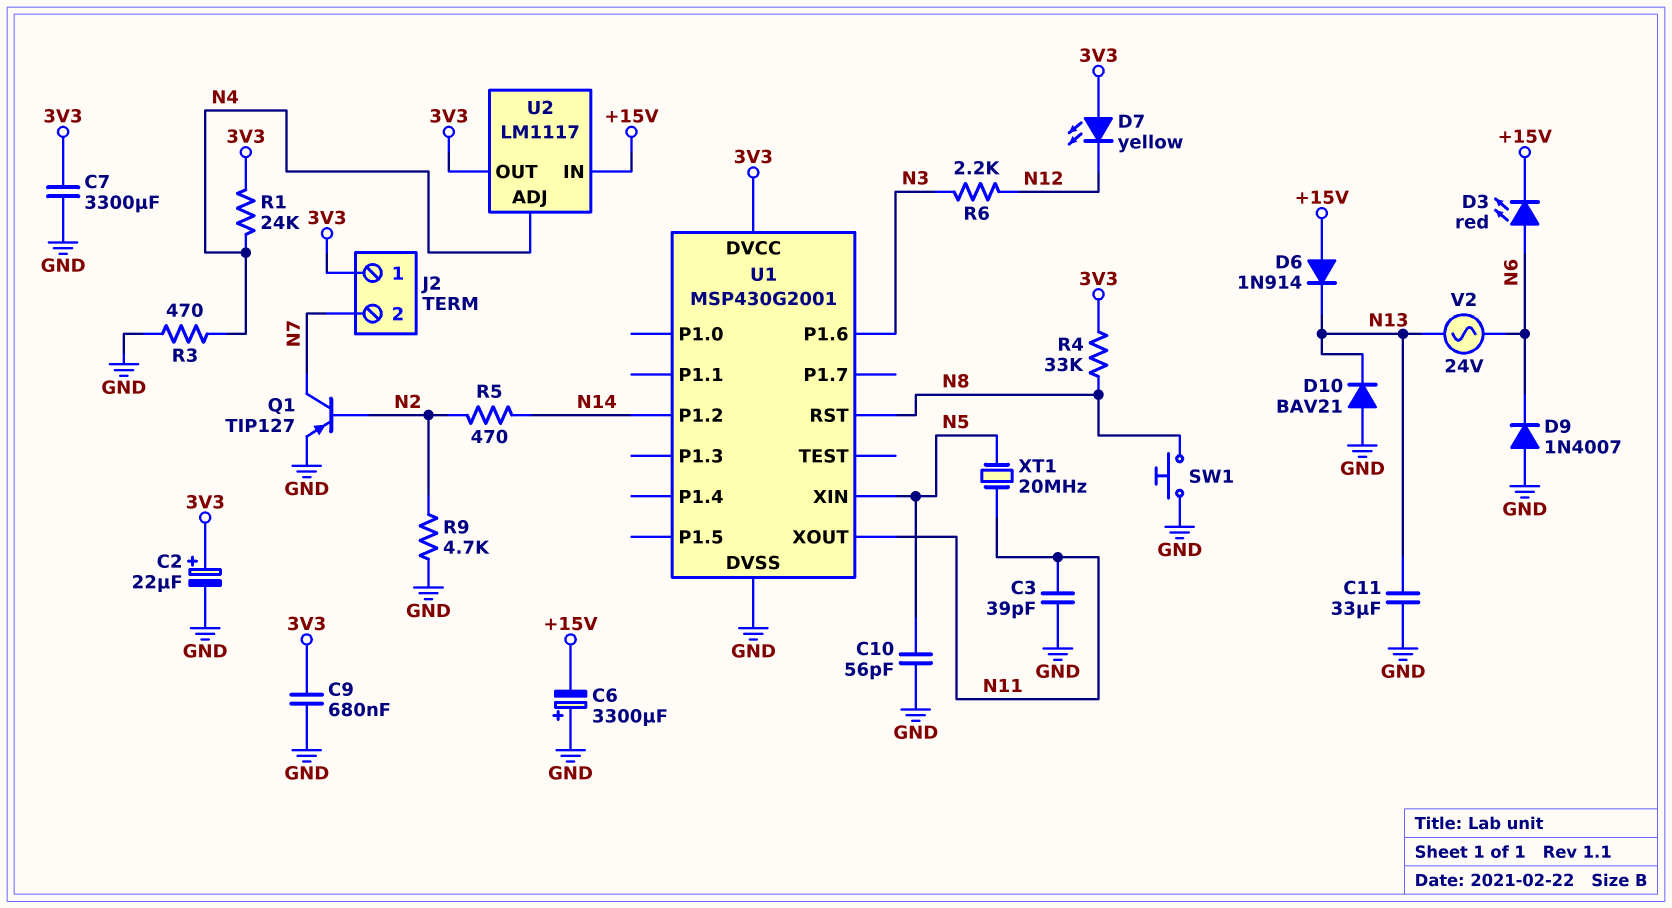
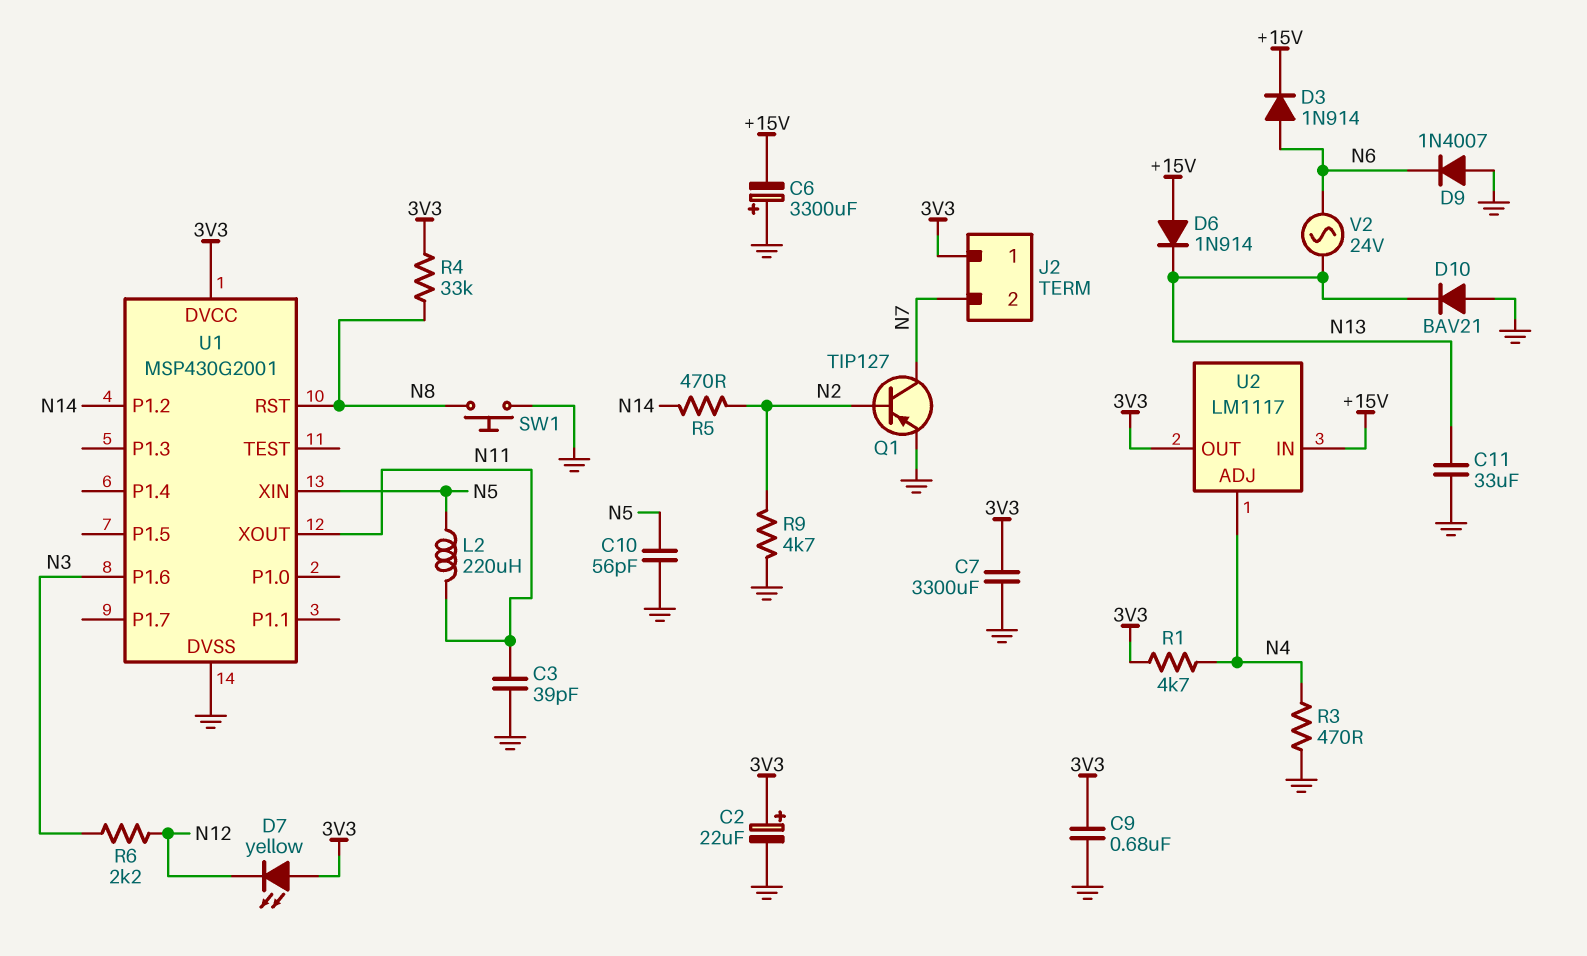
D3: LED red (A N6, K +15V) -> diode 1N914 (A N6, K +15V)
L2: none -> 220uH (N5, N11)
R1: 24k (3V3, N4) -> 4.7k (3V3, N4)
XT1: 20MHz (N5, N11) -> none

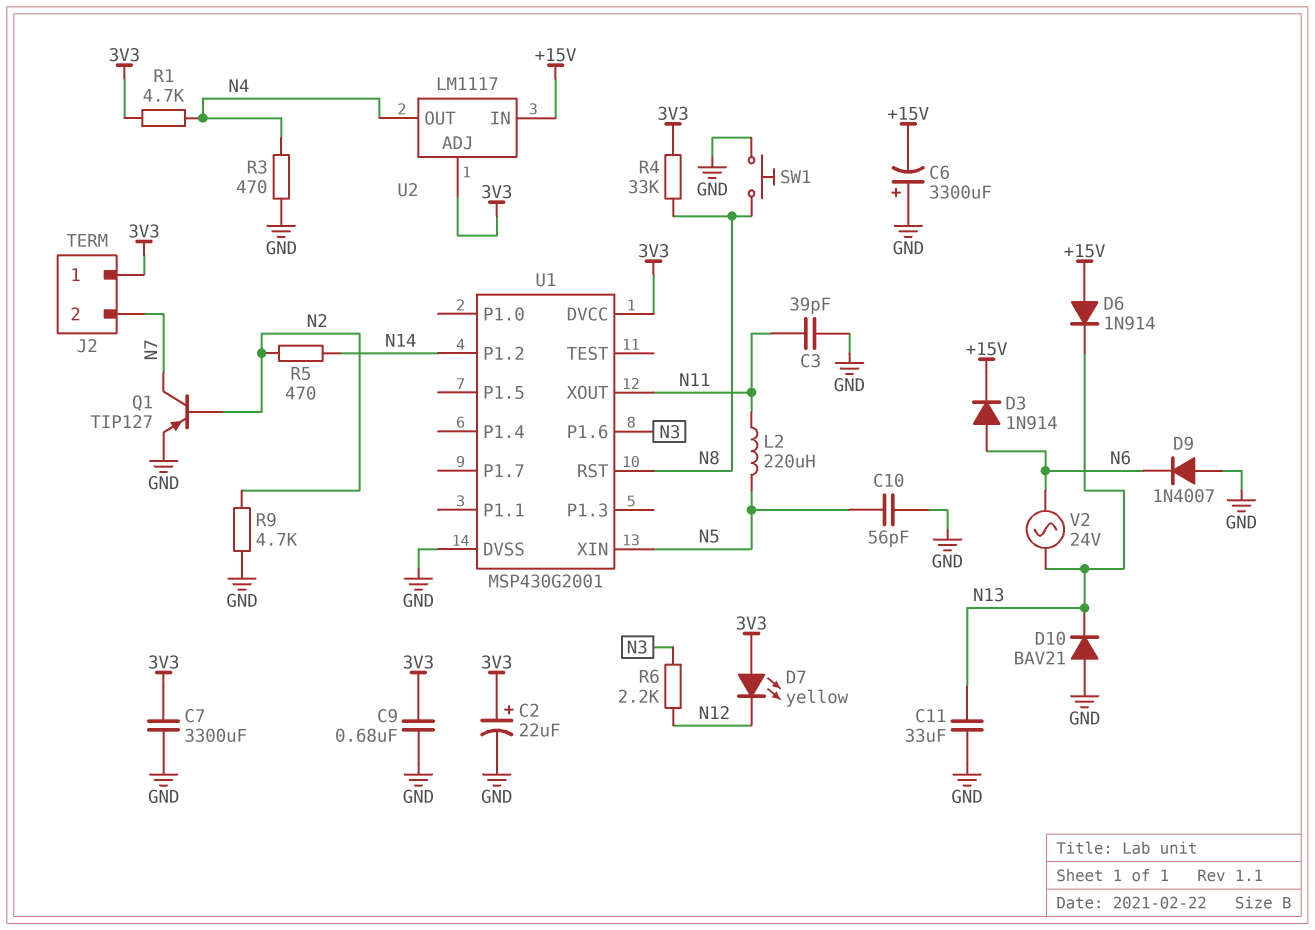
U2 pin ADJ: N4 -> 3V3
U2 pin OUT: 3V3 -> N4

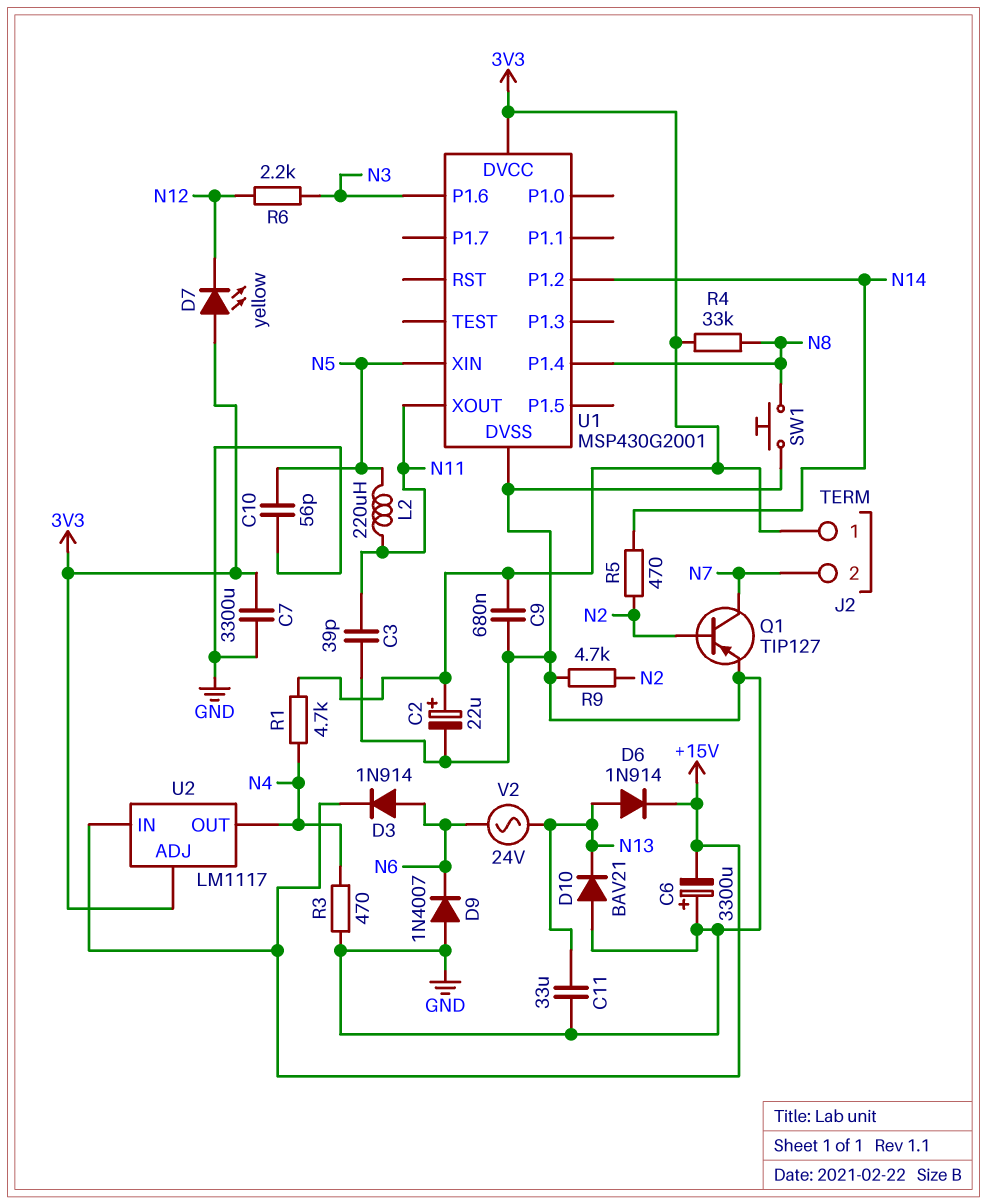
D6: diode 1N914 (A +15V, K N13) -> diode 1N914 (A N13, K +15V)
U1 pin P1.4: none -> N8
U1 pin RST: N8 -> none

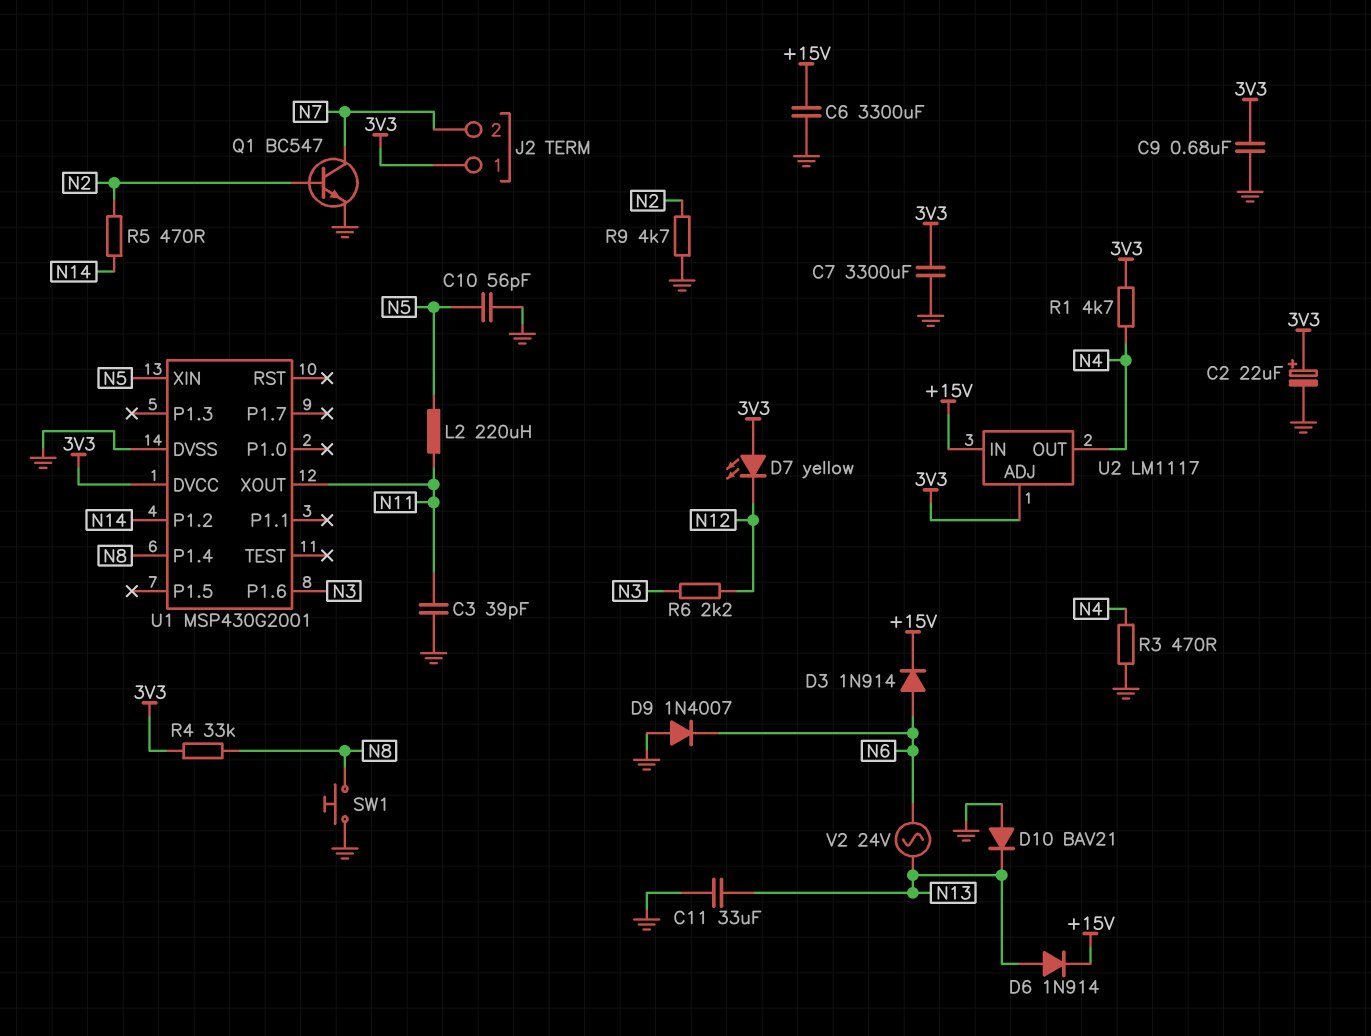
C6: 3300uF (plus GND, minus +15V) -> 3300uF (+15V, GND)
Q1: PNP TIP127 (B N2, C N7, E GND) -> NPN BC547 (B N2, C N7, E GND)

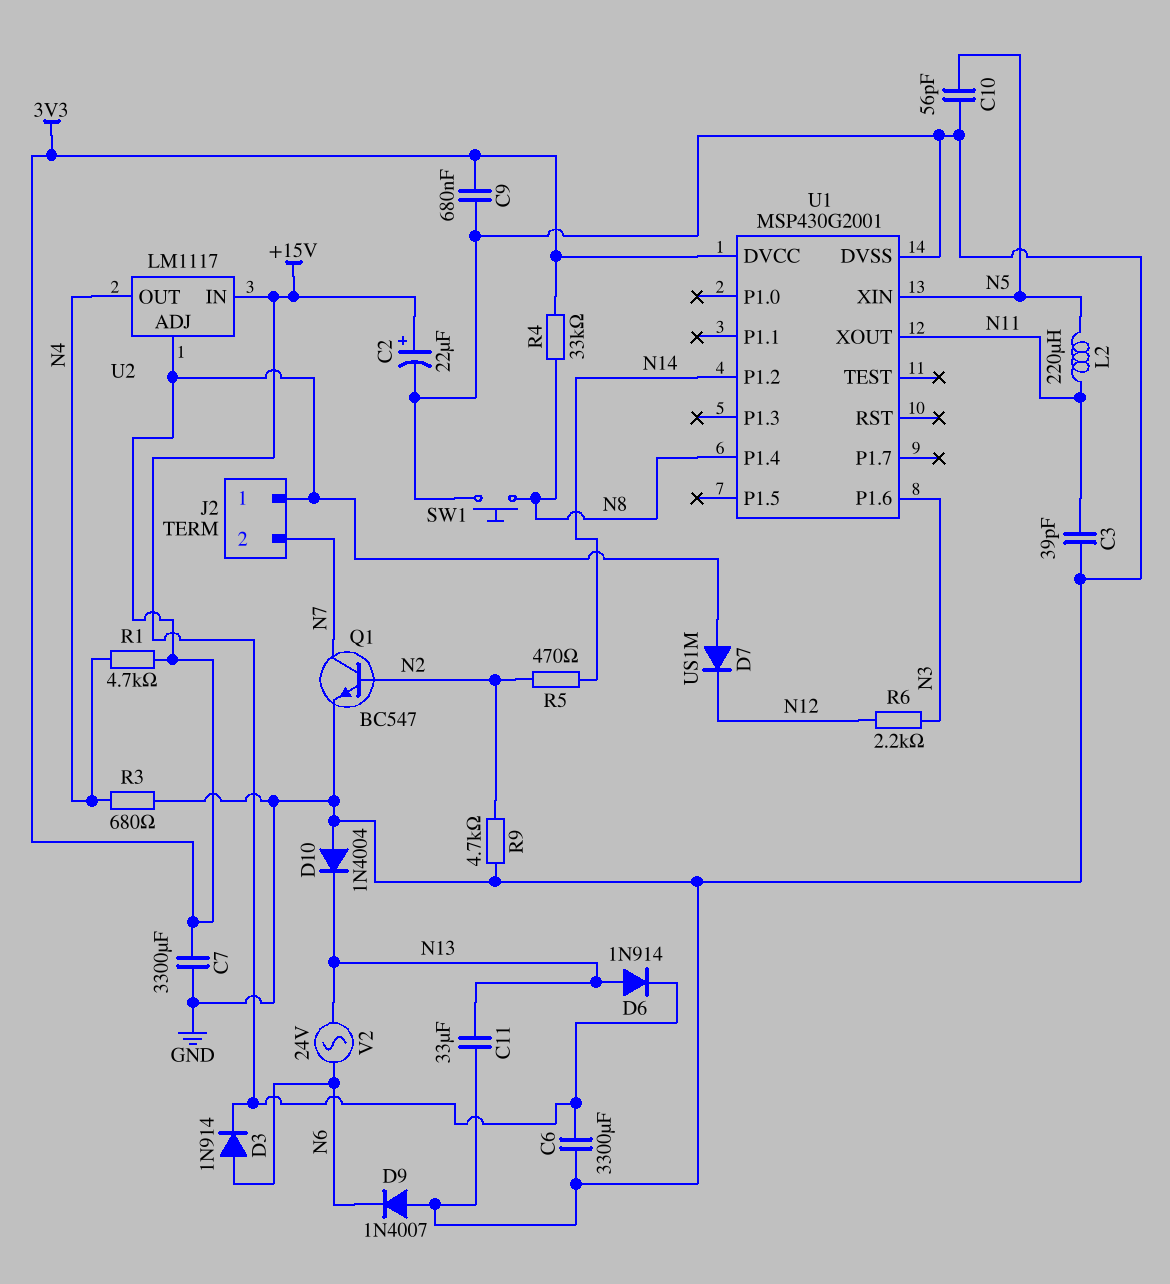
C2: 22uF (plus 3V3, minus GND) -> 22uF (plus +15V, minus GND)
D7: LED yellow (A 3V3, K N12) -> diode US1M (A 3V3, K N12)
D10: diode BAV21 (A GND, K N13) -> diode 1N4004 (A GND, K N13)
R3: 470 (GND, N4) -> 680 (GND, N4)

